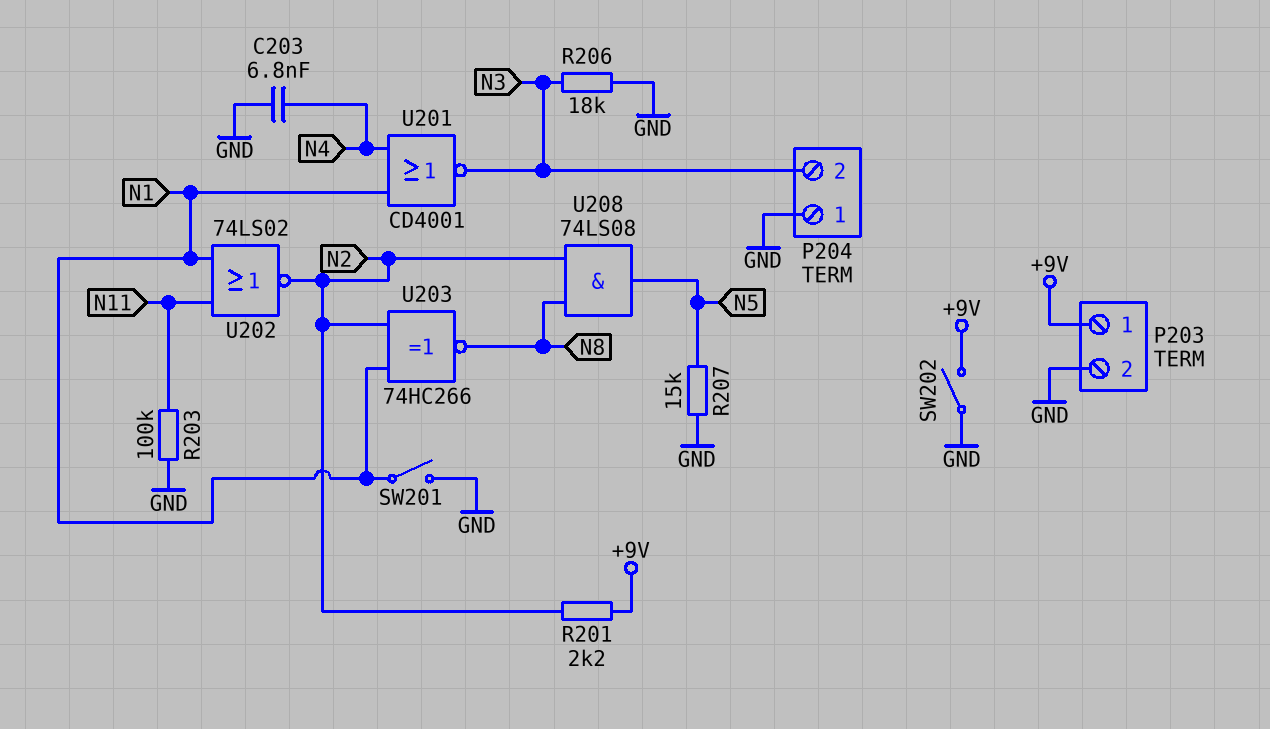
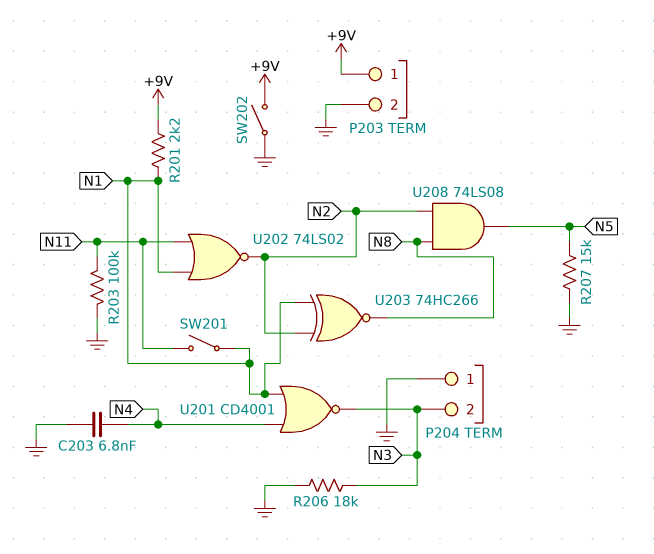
R201: 2.2k (+9V, N2) -> 2.2k (+9V, N1)
SW201: switch (GND, N1) -> switch (N1, N11)

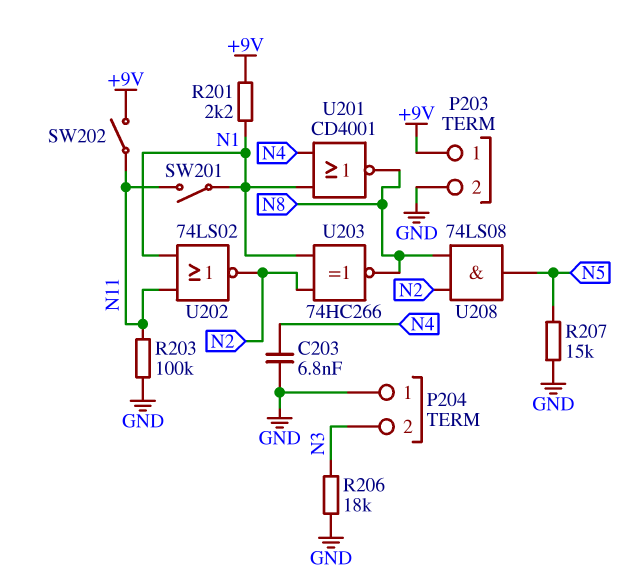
SW202: switch (+9V, GND) -> switch (+9V, N11)
U201: NOR CD4001 (in N1, in N4, out N3) -> NOR CD4001 (in N1, in N4, out N8)

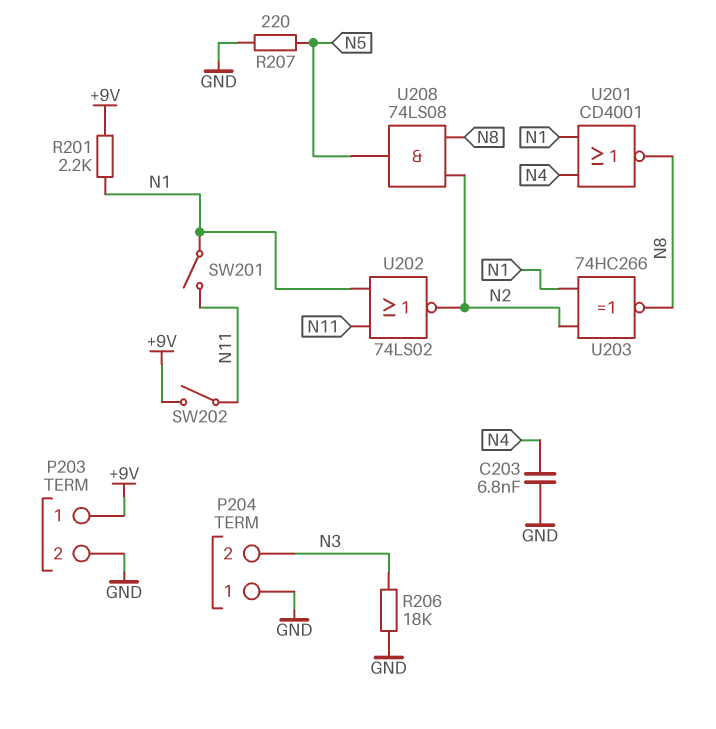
R203: 100k (GND, N11) -> none
R207: 15k (GND, N5) -> 220 (GND, N5)

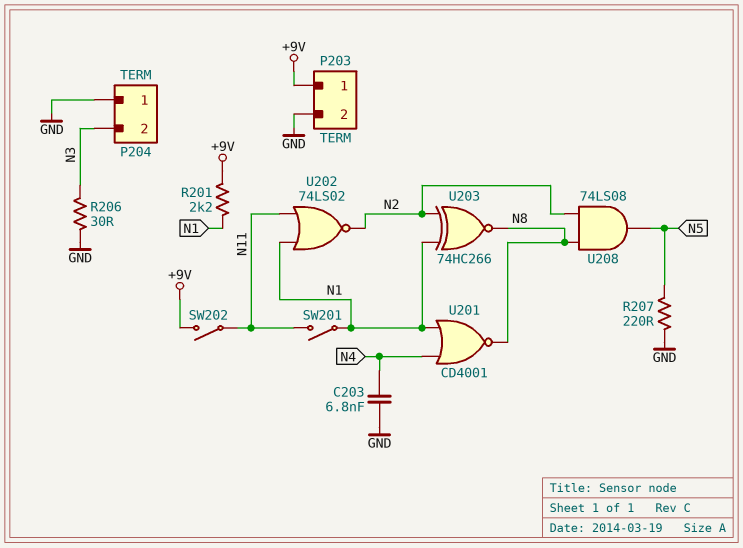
R206: 18k (GND, N3) -> 30 (GND, N3)

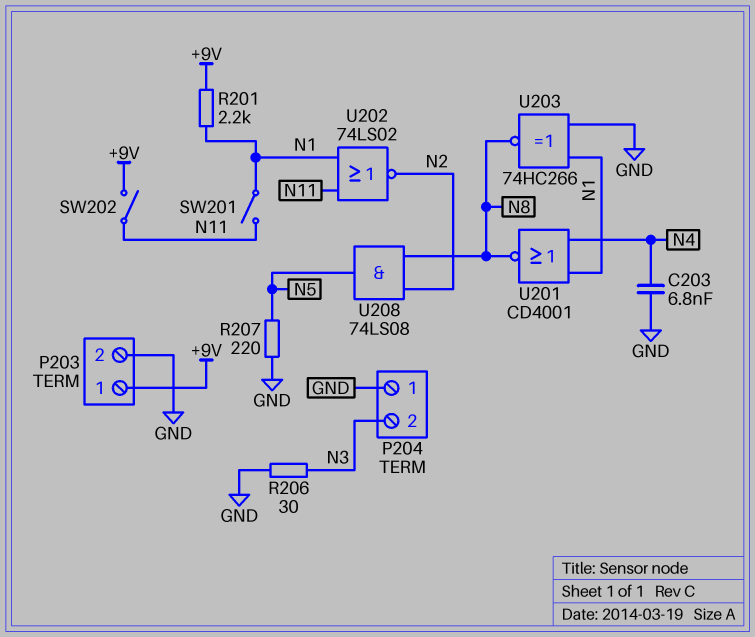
U203: XNOR 74HC266 (in N1, in N2, out N8) -> XNOR 74HC266 (in GND, in N1, out N8)

